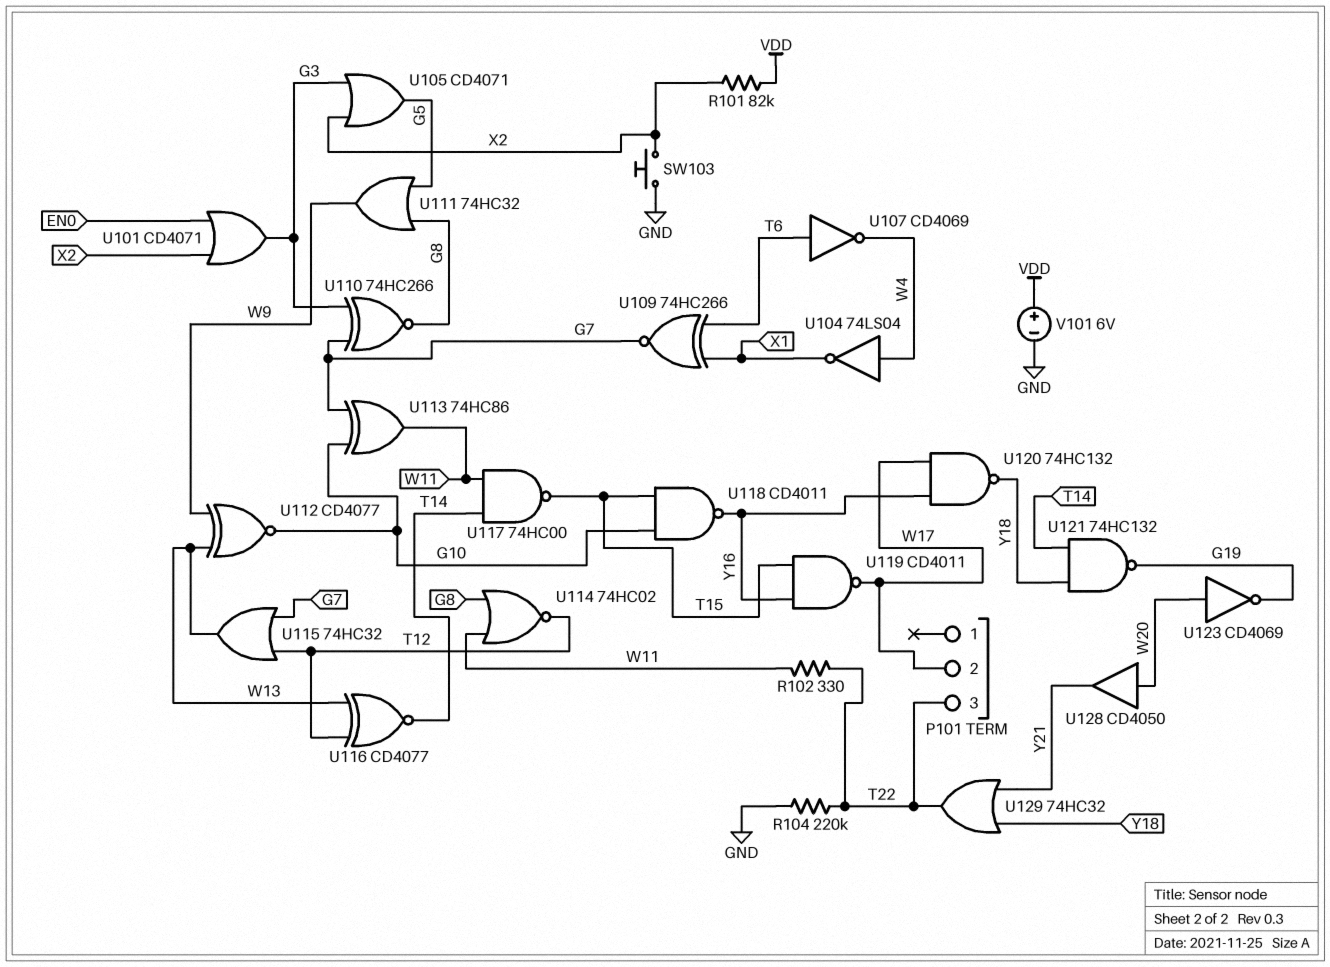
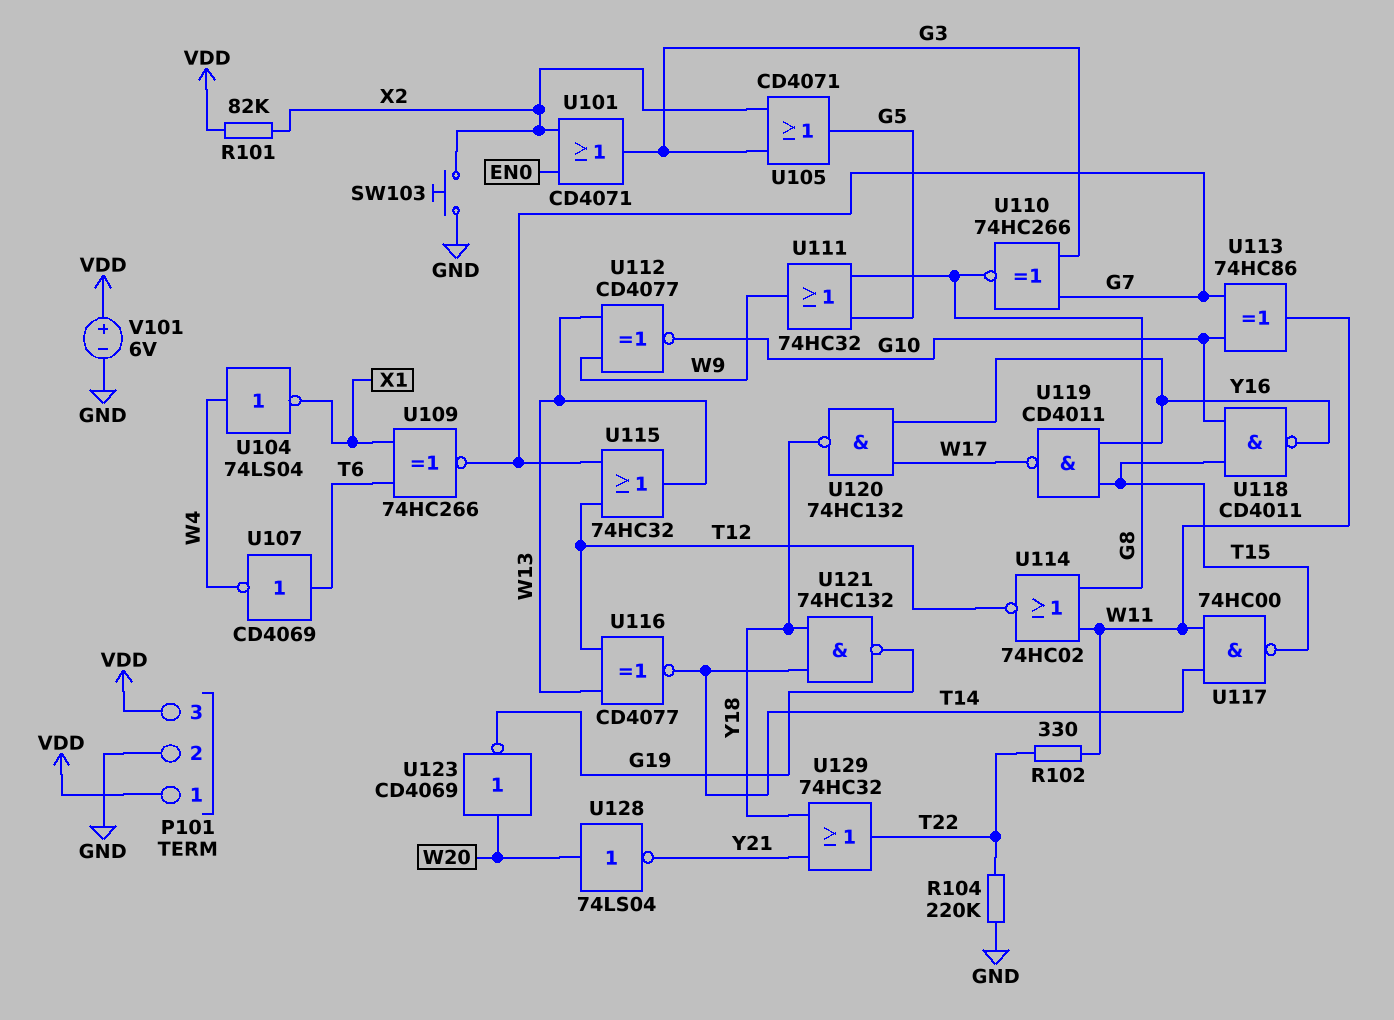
P101 pin 1: none -> VDD
P101 pin 2: W17 -> GND
P101 pin 3: T22 -> VDD
U128: buffer CD4050 (in W20, out Y21) -> NOT 74LS04 (in W20, out Y21)

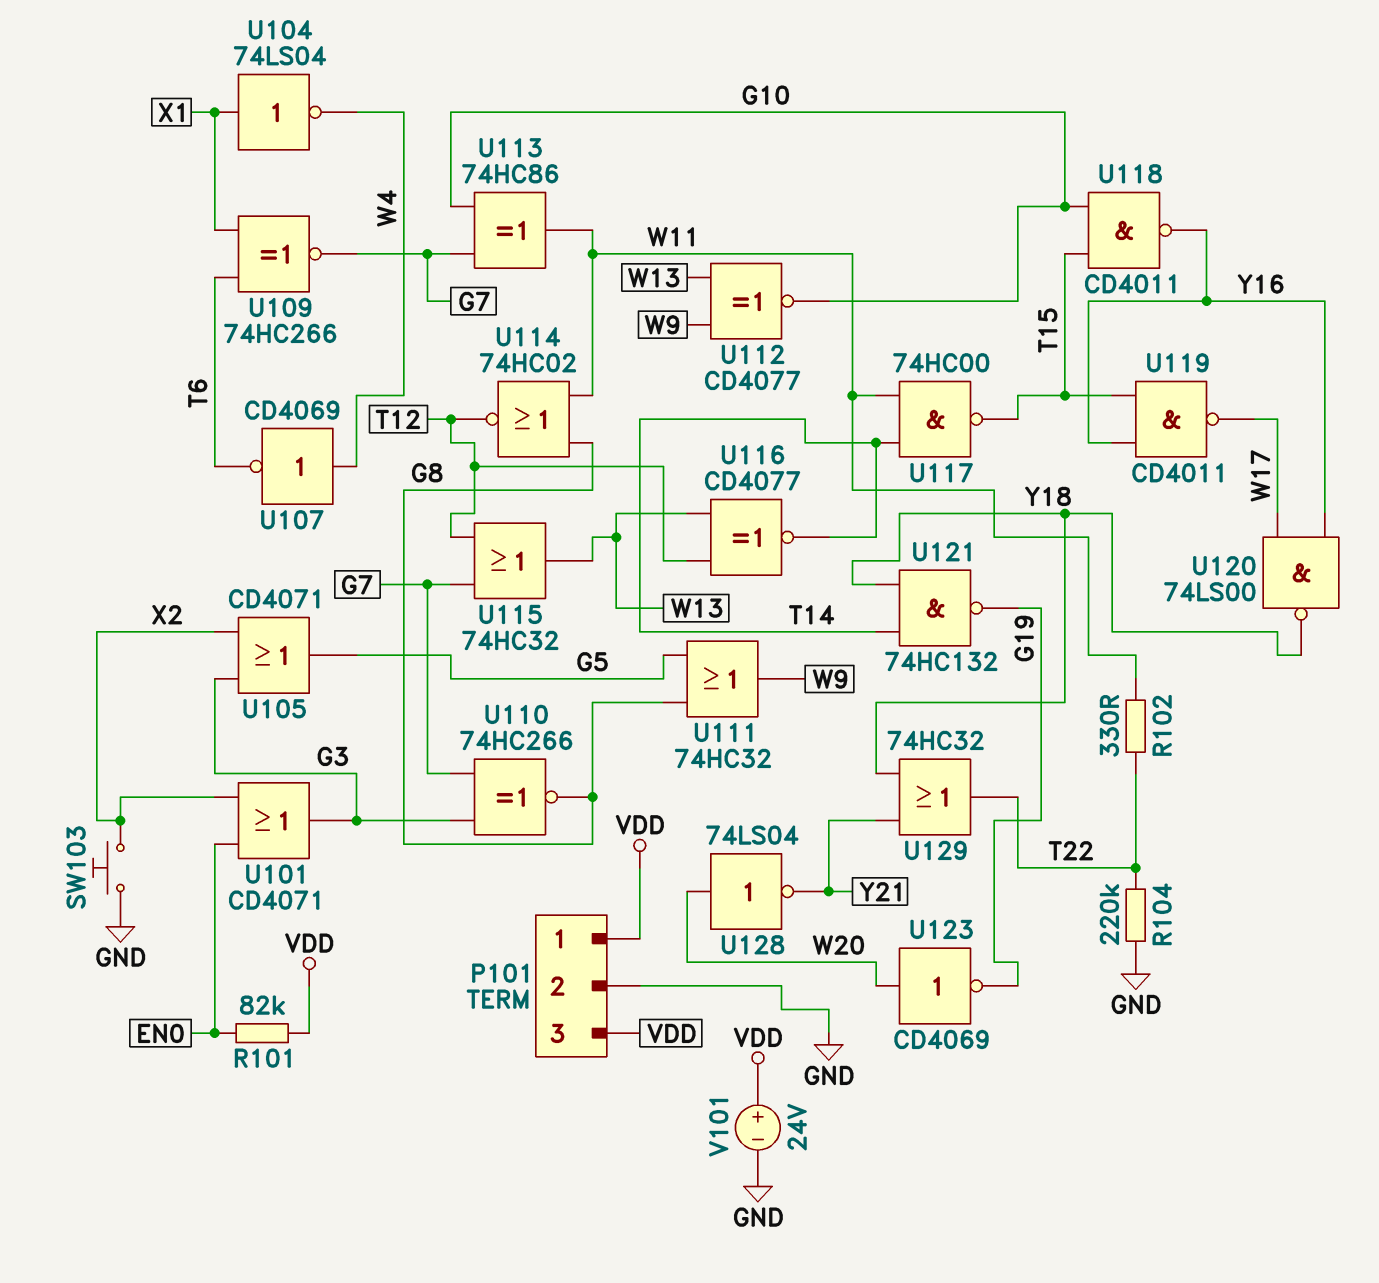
R101: 82k (VDD, X2) -> 82k (EN0, VDD)
U104: NOT 74LS04 (in W4, out X1) -> NOT 74LS04 (in X1, out W4)
U107: NOT CD4069 (in T6, out W4) -> NOT CD4069 (in W4, out T6)
U120: NAND 74HC132 (in W17, in Y16, out Y18) -> NAND 74LS00 (in W17, in Y16, out Y18)
V101: 6V (plus VDD, minus GND) -> 24V (plus VDD, minus GND)

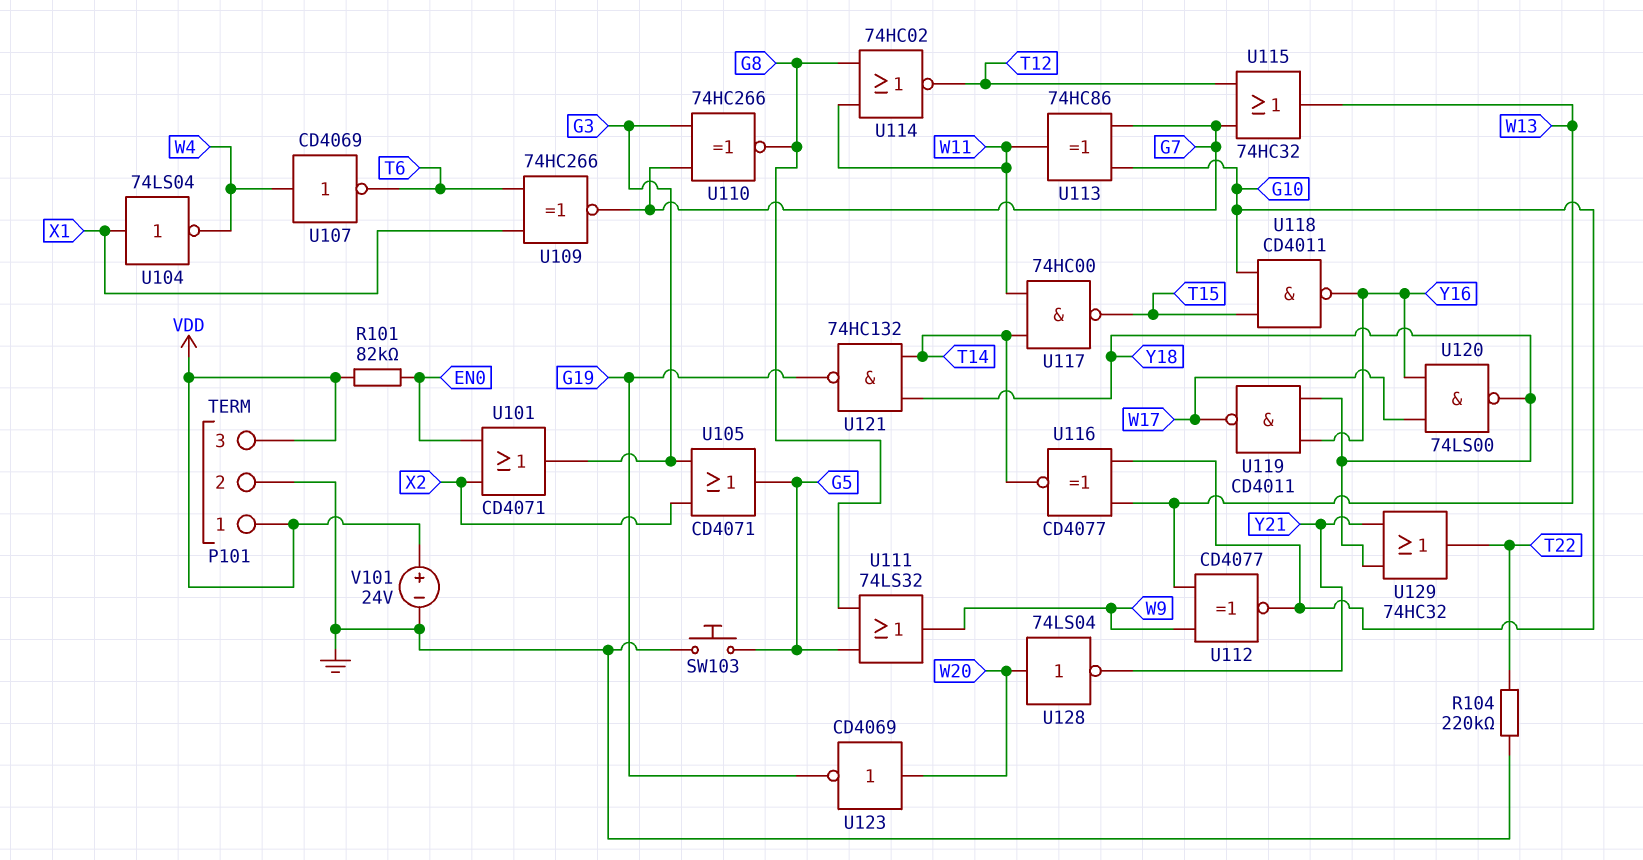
R102: 330 (T22, W11) -> none
SW103: button (GND, X2) -> button (G5, GND)
U111: OR 74HC32 (in G5, in G8, out W9) -> OR 74LS32 (in G5, in G8, out W9)
U116: XNOR CD4077 (in T12, in W13, out T14) -> XNOR CD4077 (in G10, in W13, out T14)
U119: NAND CD4011 (in T15, in Y16, out W17) -> NAND CD4011 (in Y16, in Y18, out W17)

